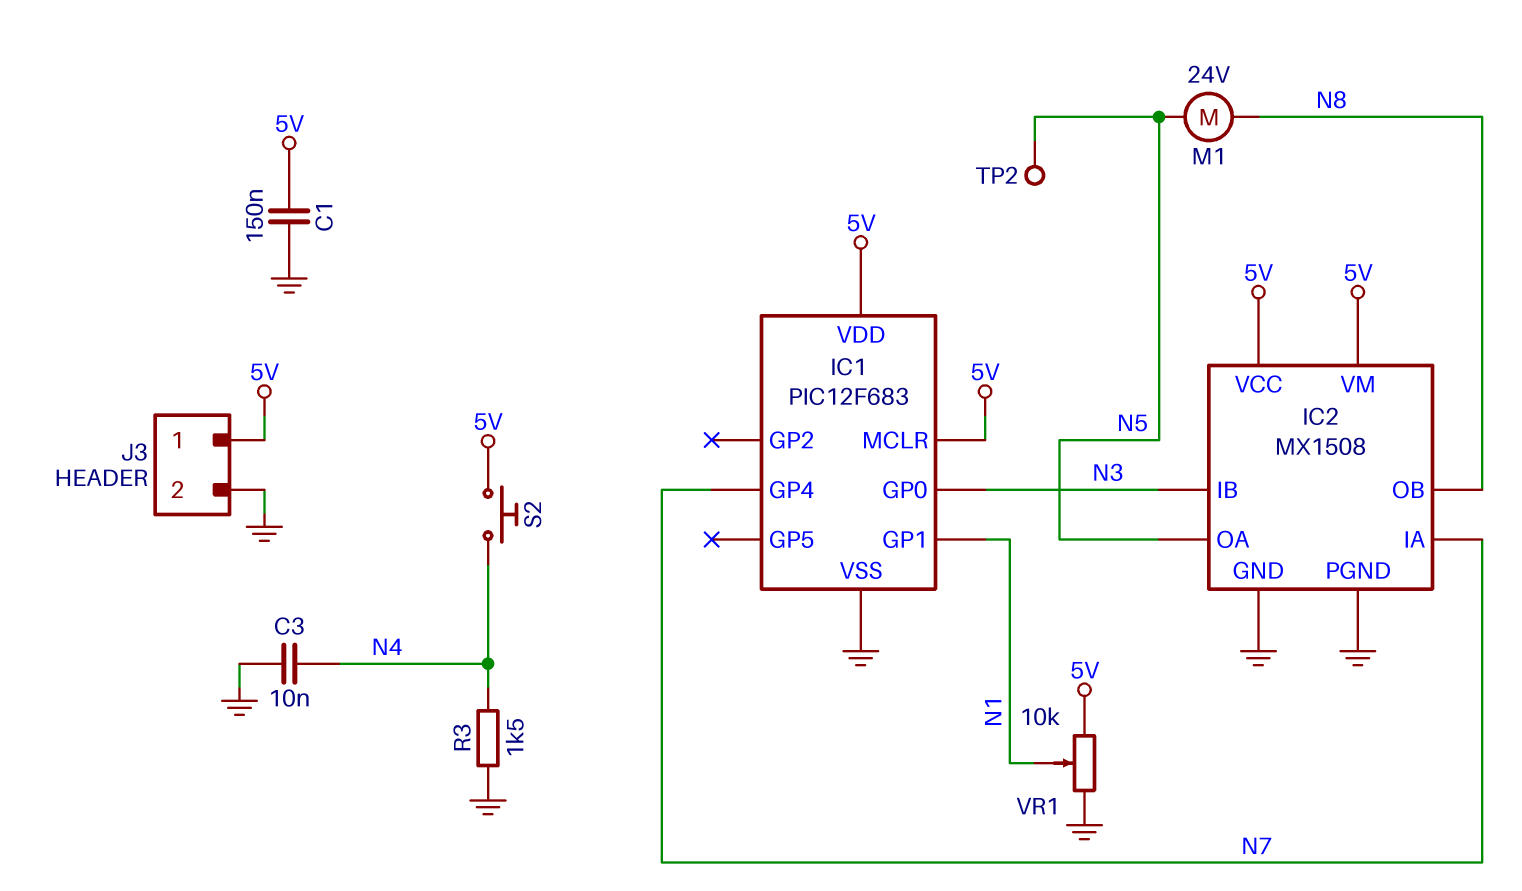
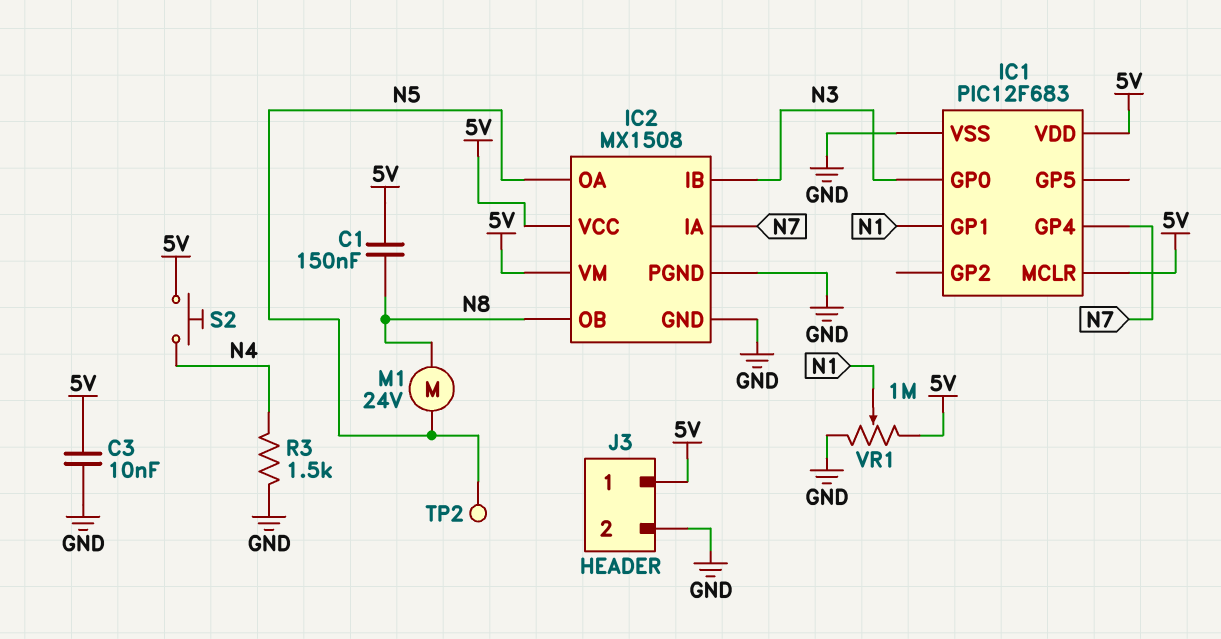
C1: 150nF (5V, GND) -> 150nF (5V, N8)
C3: 10nF (GND, N4) -> 10nF (5V, GND)
VR1: 10k (5V, GND, wiper N1) -> 1M (5V, GND, wiper N1)

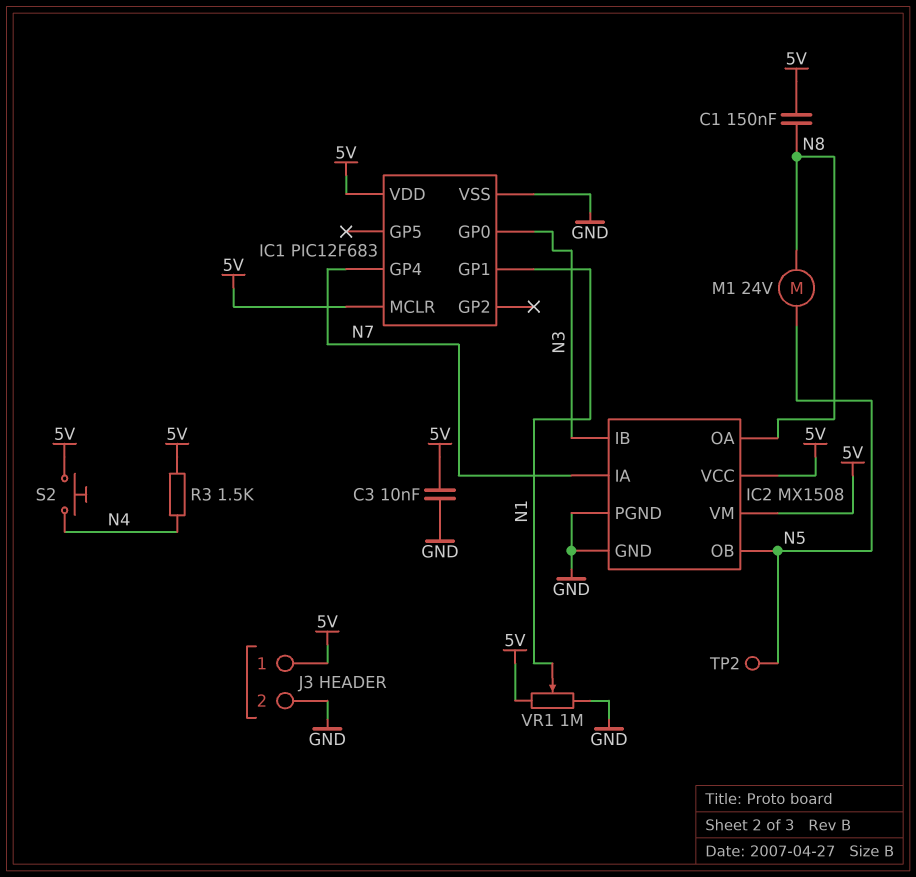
IC2 pin OA: N5 -> N8
IC2 pin OB: N8 -> N5
R3: 1.5k (GND, N4) -> 1.5k (5V, N4)

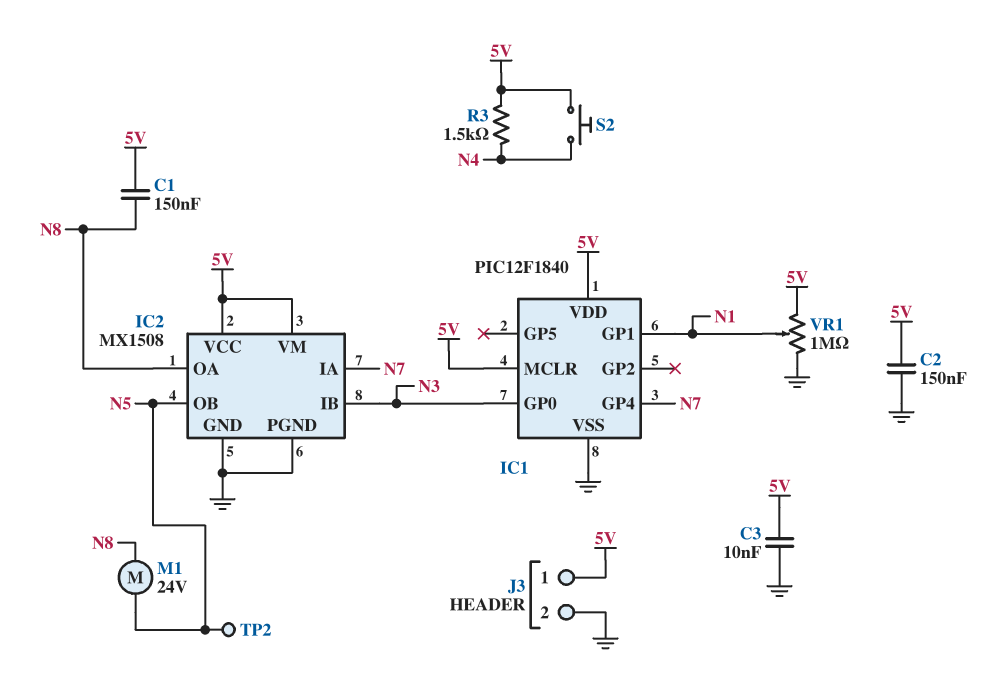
C2: none -> 150nF (5V, GND)
IC1: PIC12F683 -> PIC12F1840

